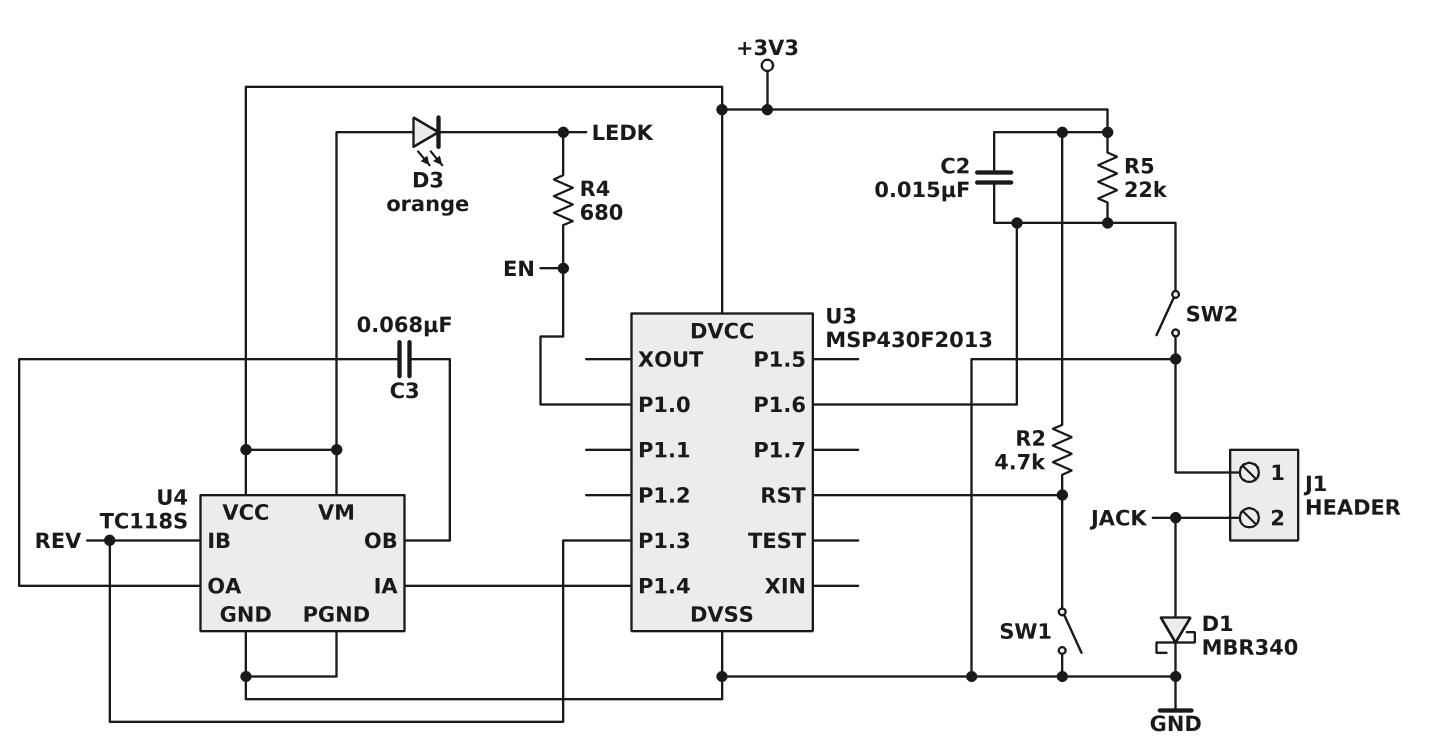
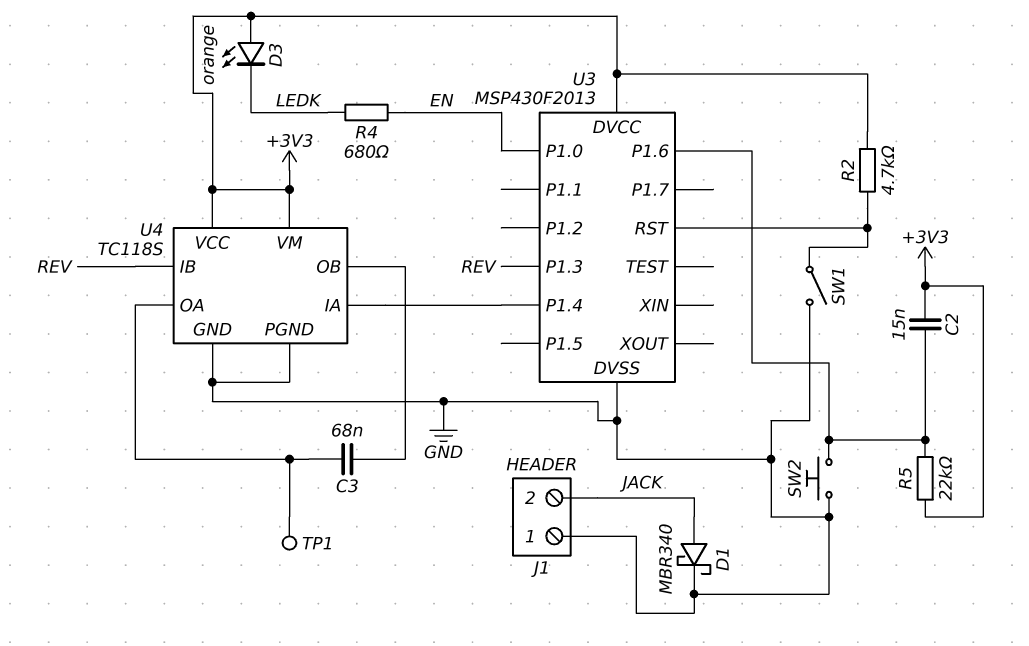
SW2: switch (GND, U3/P1.6) -> button (GND, U3/P1.6)
TP1: none -> test point (U4/OA)

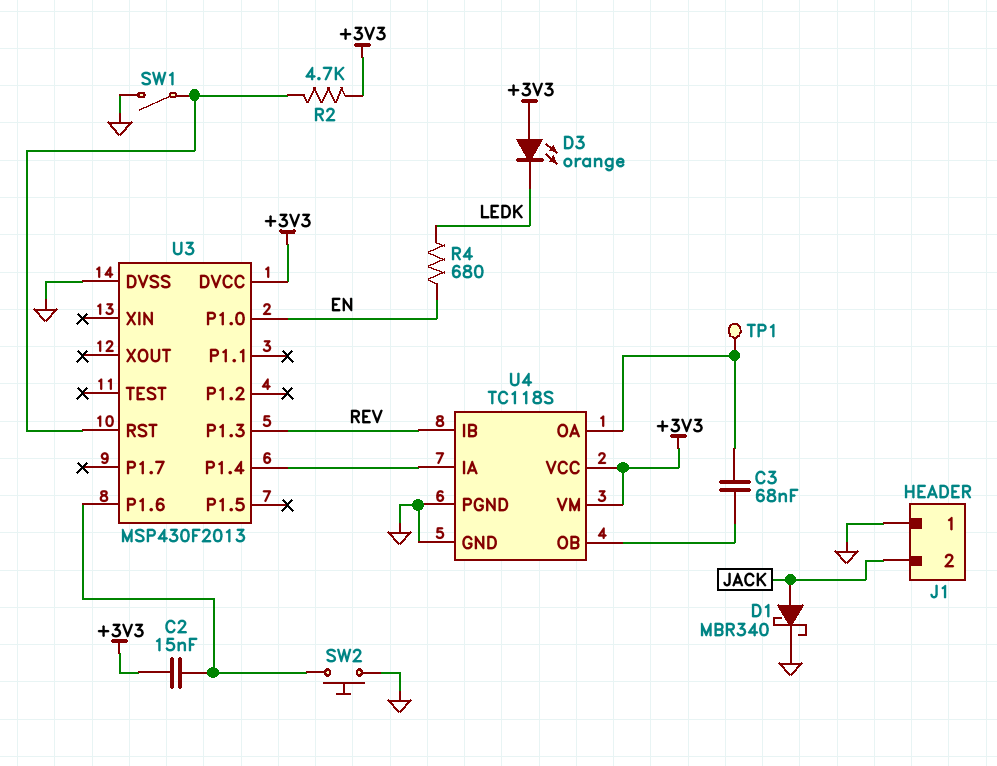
R5: 22k (+3V3, U3/P1.6) -> none

